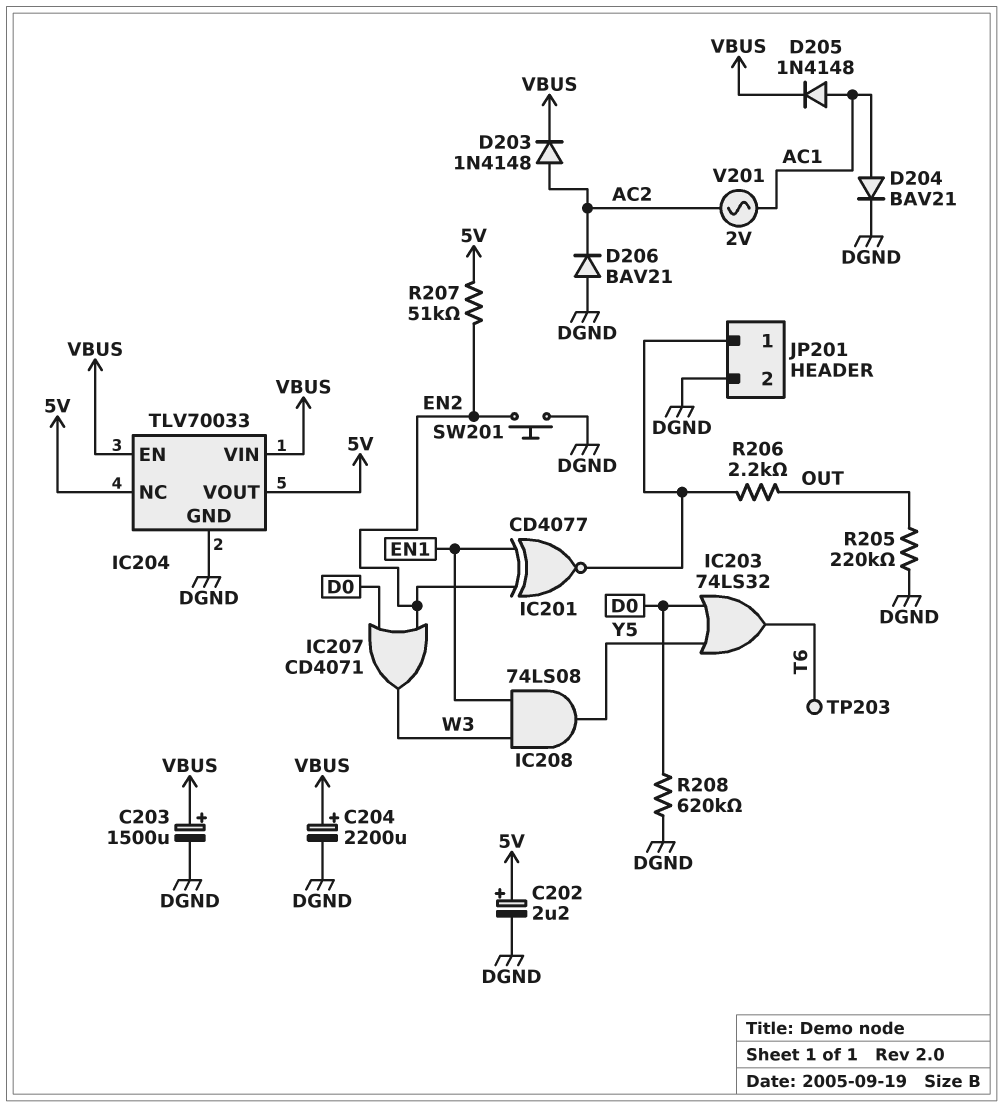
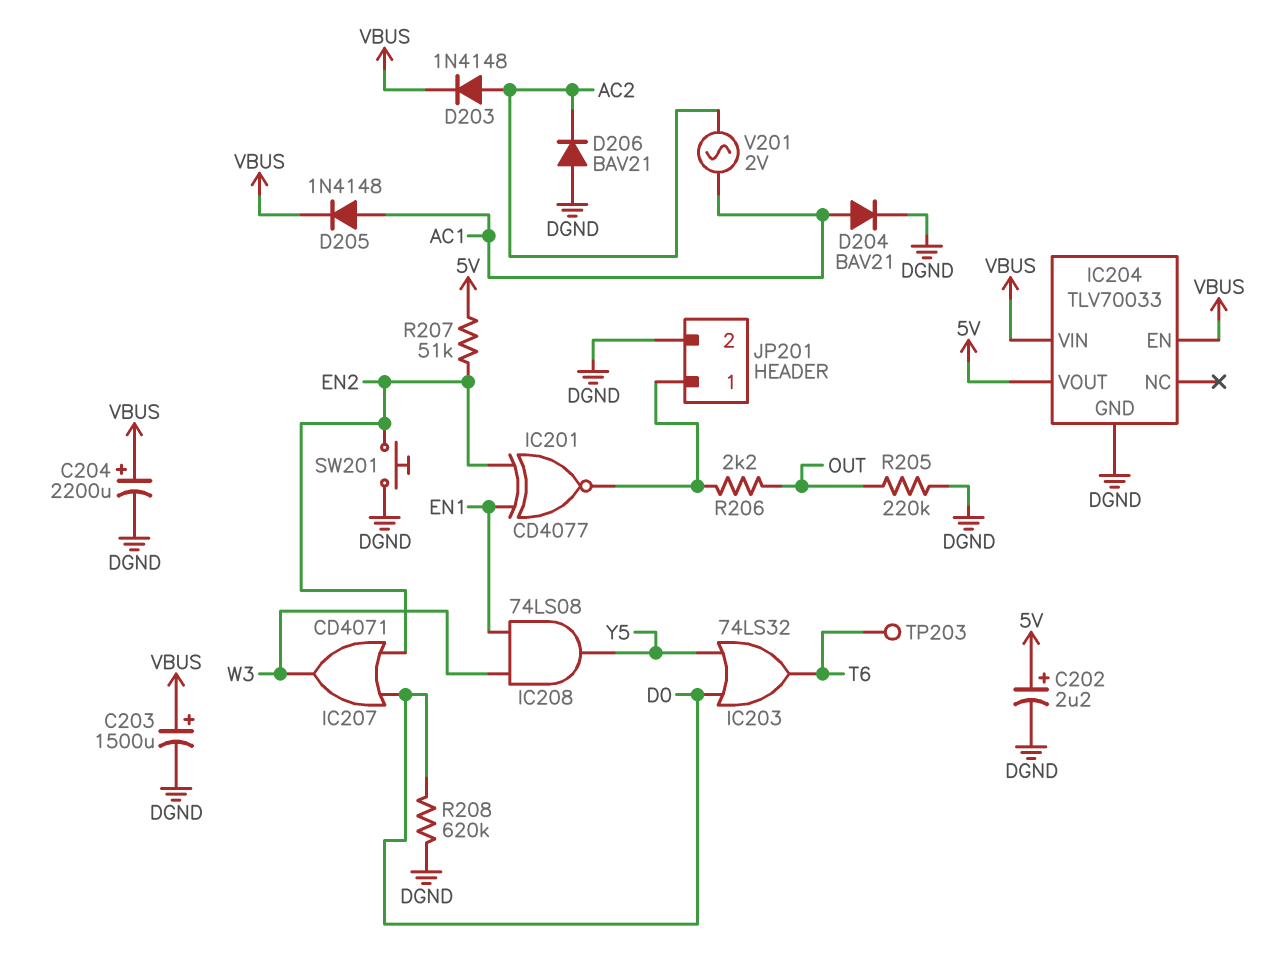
IC204 pin NC: 5V -> none

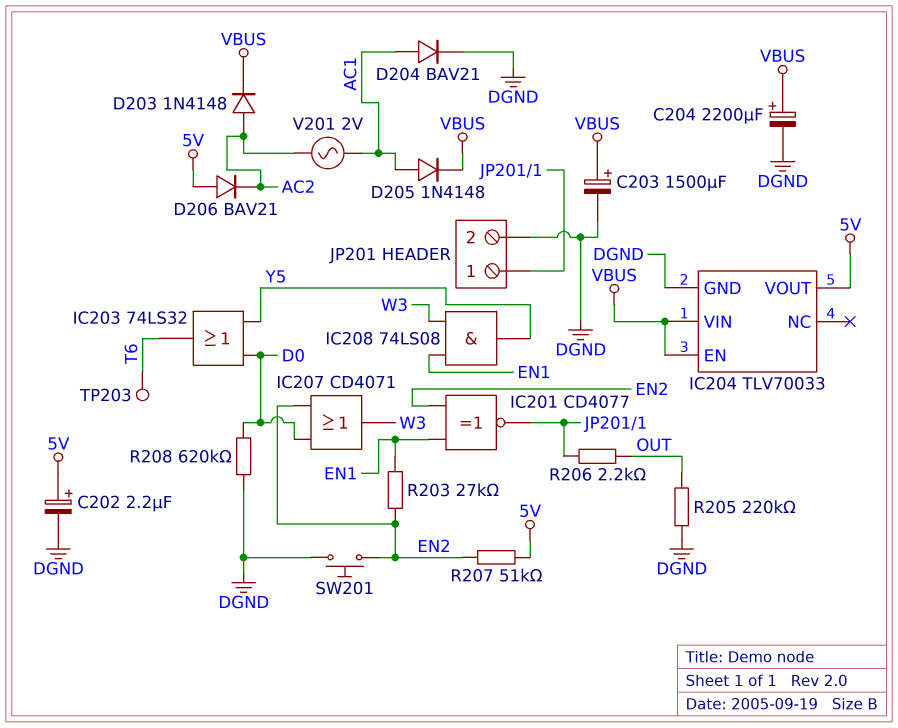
D206: diode BAV21 (A DGND, K AC2) -> diode BAV21 (A 5V, K AC2)
R203: none -> 27k (EN1, EN2)

